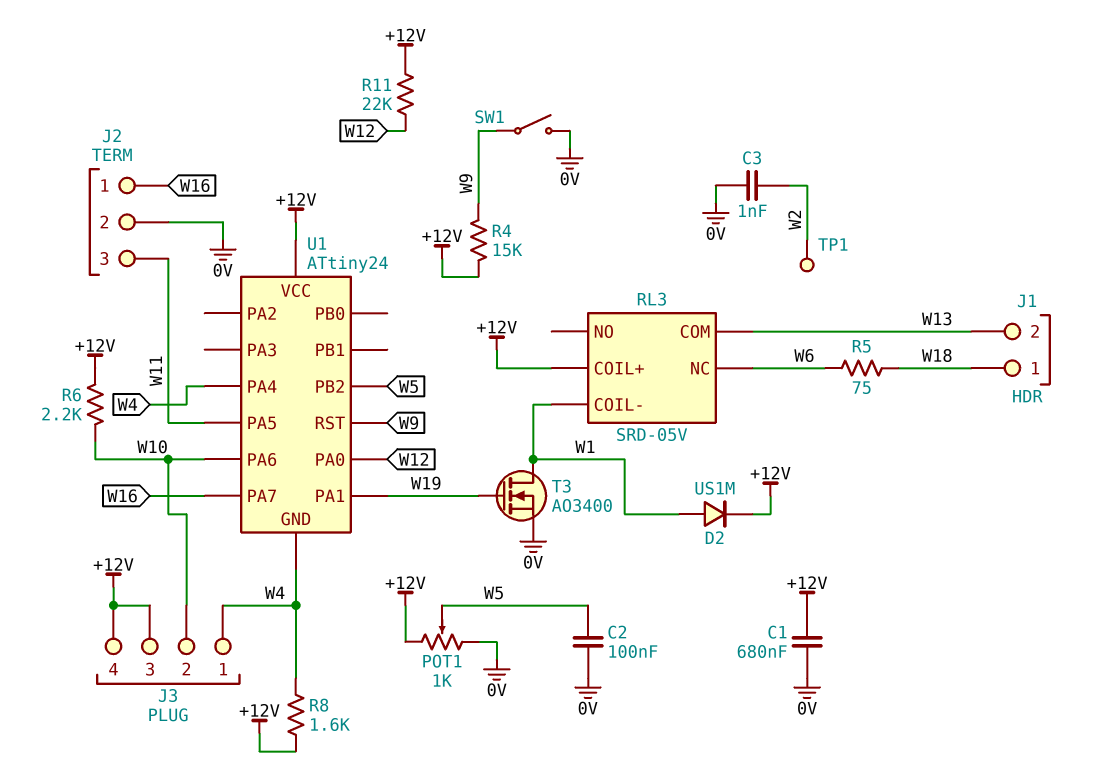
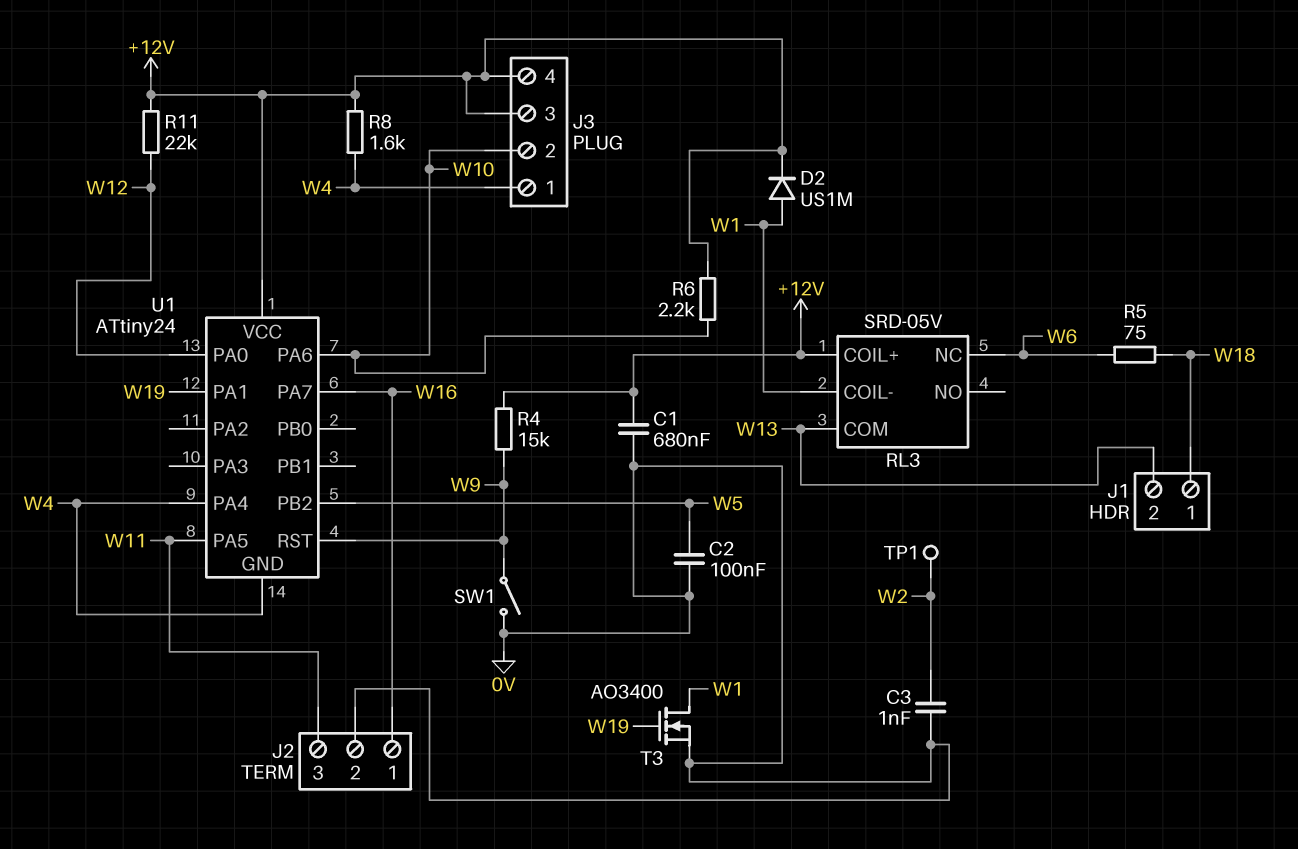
POT1: 1k (+12V, 0V, wiper W5) -> none

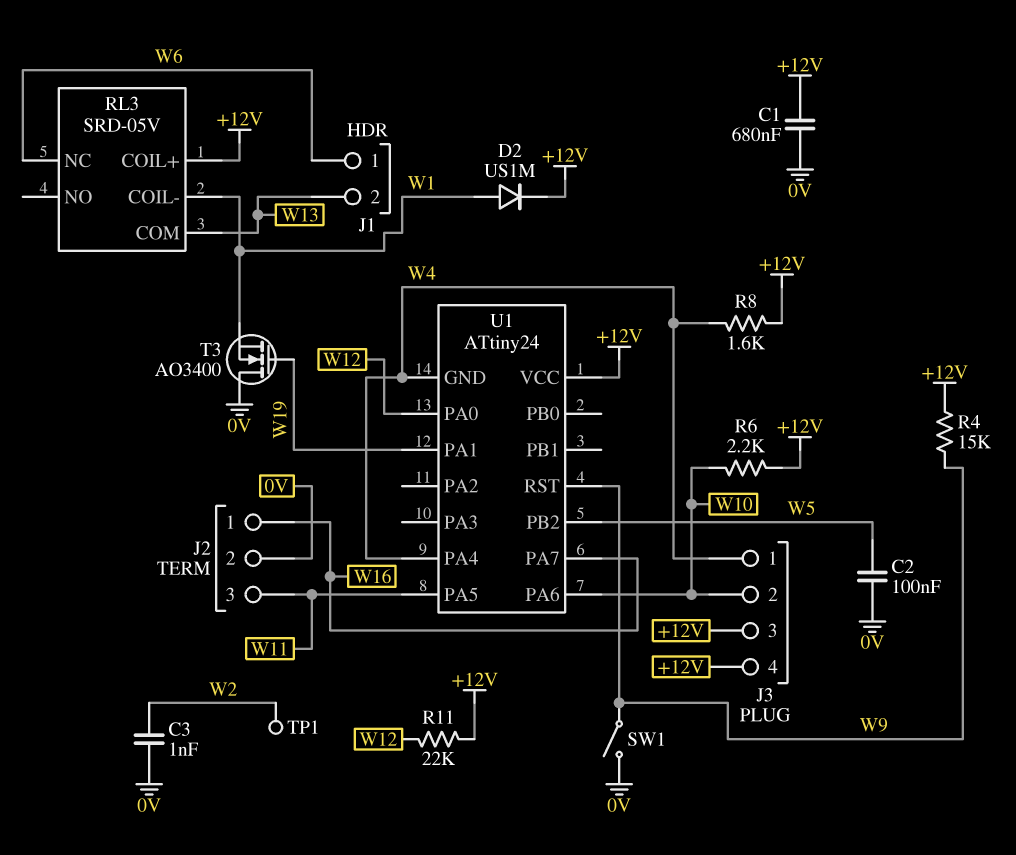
J1 pin 1: W18 -> W6
R5: 75 (W6, W18) -> none
T3: NMOS AO3400 (G W19, D W1, S 0V) -> NMOS AO3400 (G W19, D 0V, S W1)

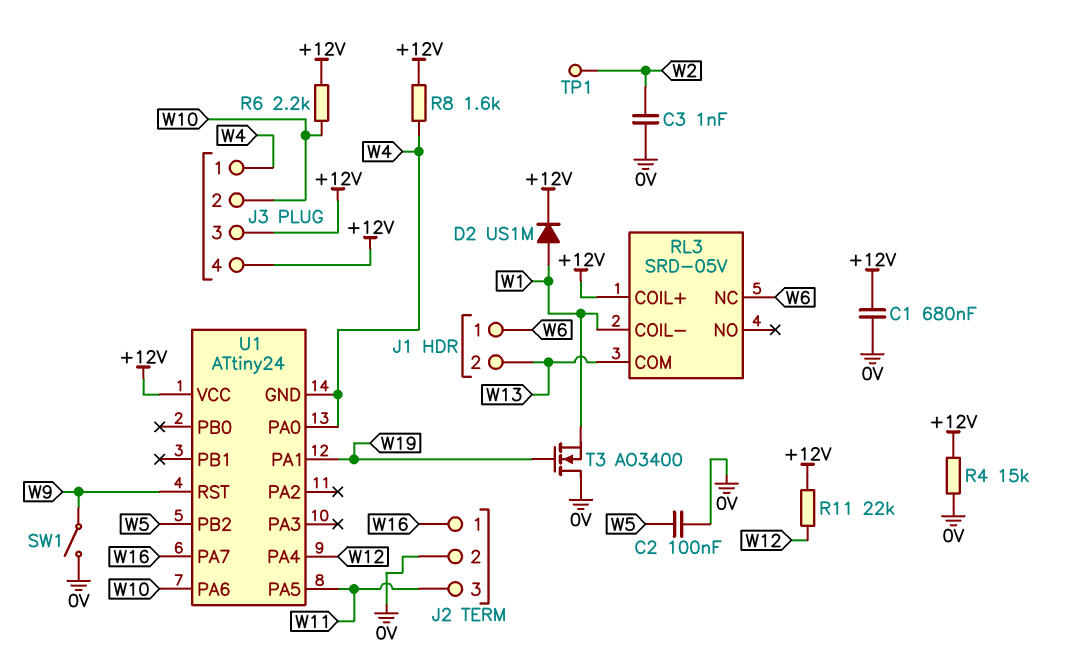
R4: 15k (+12V, W9) -> 15k (+12V, 0V)
U1 pin PA0: W12 -> W4
U1 pin PA4: W4 -> W12

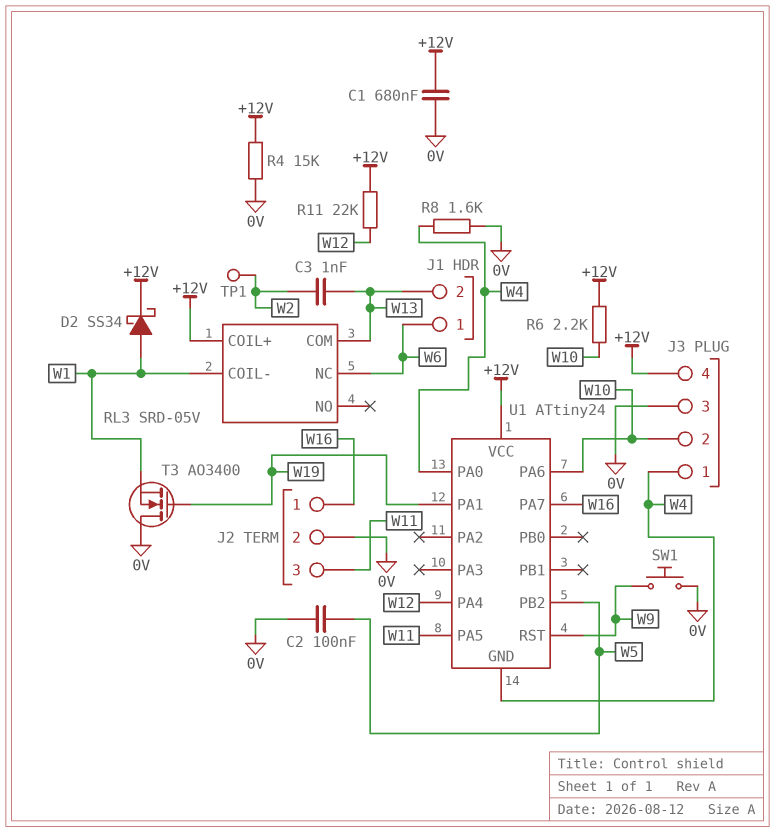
C3: 1nF (0V, W2) -> 1nF (W2, W13)
D2: diode US1M (A W1, K +12V) -> schottky SS34 (A W1, K +12V)
J3 pin 3: +12V -> 0V
R8: 1.6k (+12V, W4) -> 1.6k (0V, W4)
SW1: switch (0V, W9) -> button (0V, W9)

